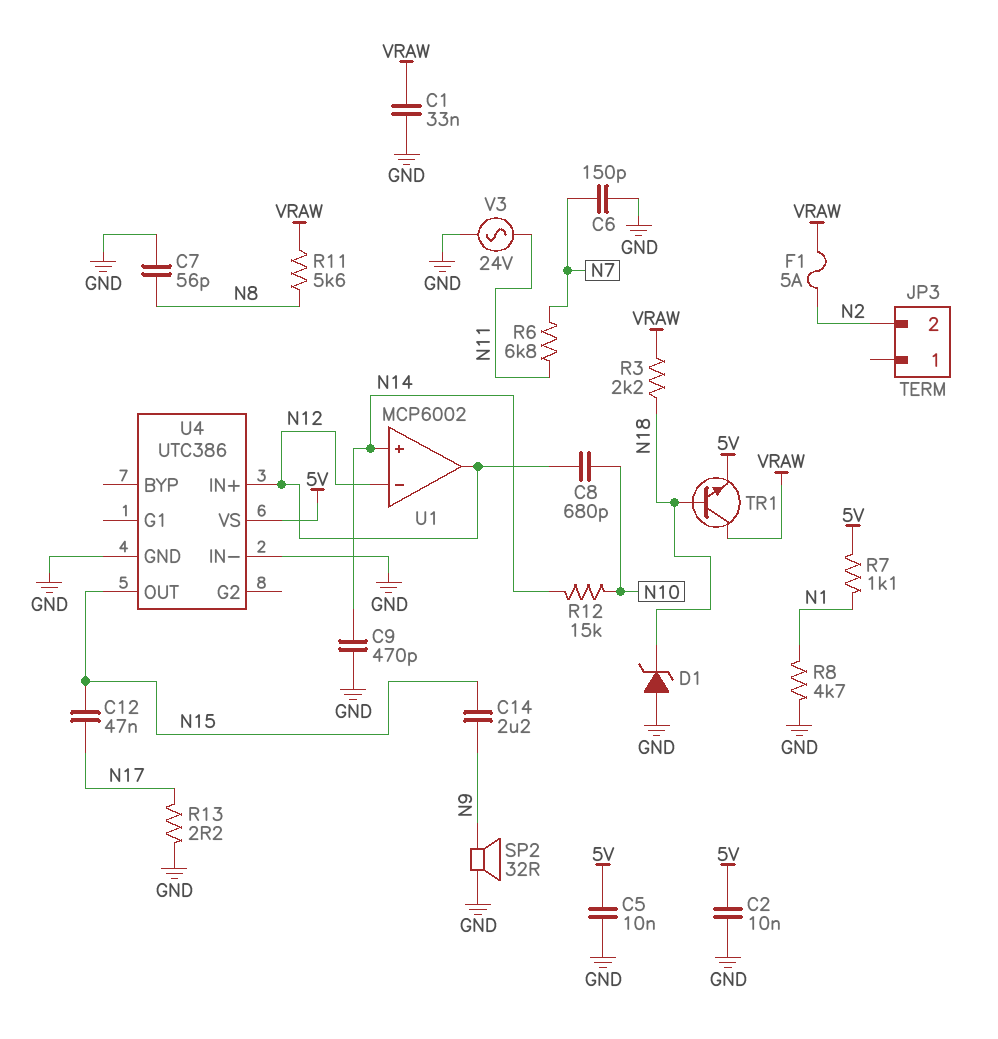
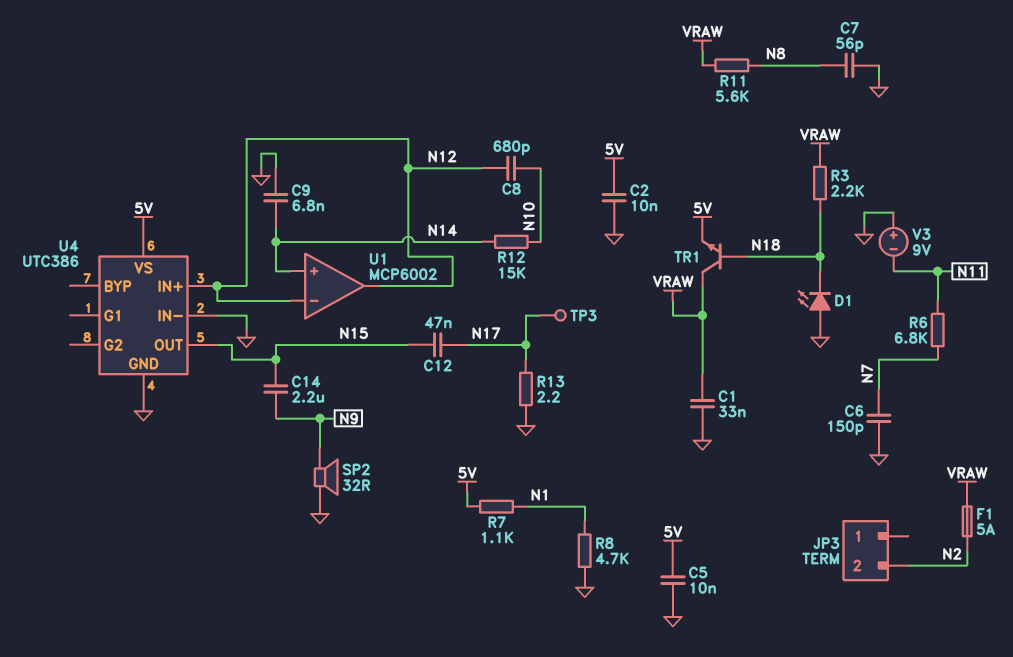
C9: 470pF (GND, N14) -> 6.8nF (GND, N14)
D1: zener (A GND, K N18) -> LED (A GND, K N18)
TP3: none -> test point (N17)
V3: AC 24V (GND, N11) -> 9V (plus GND, minus N11)

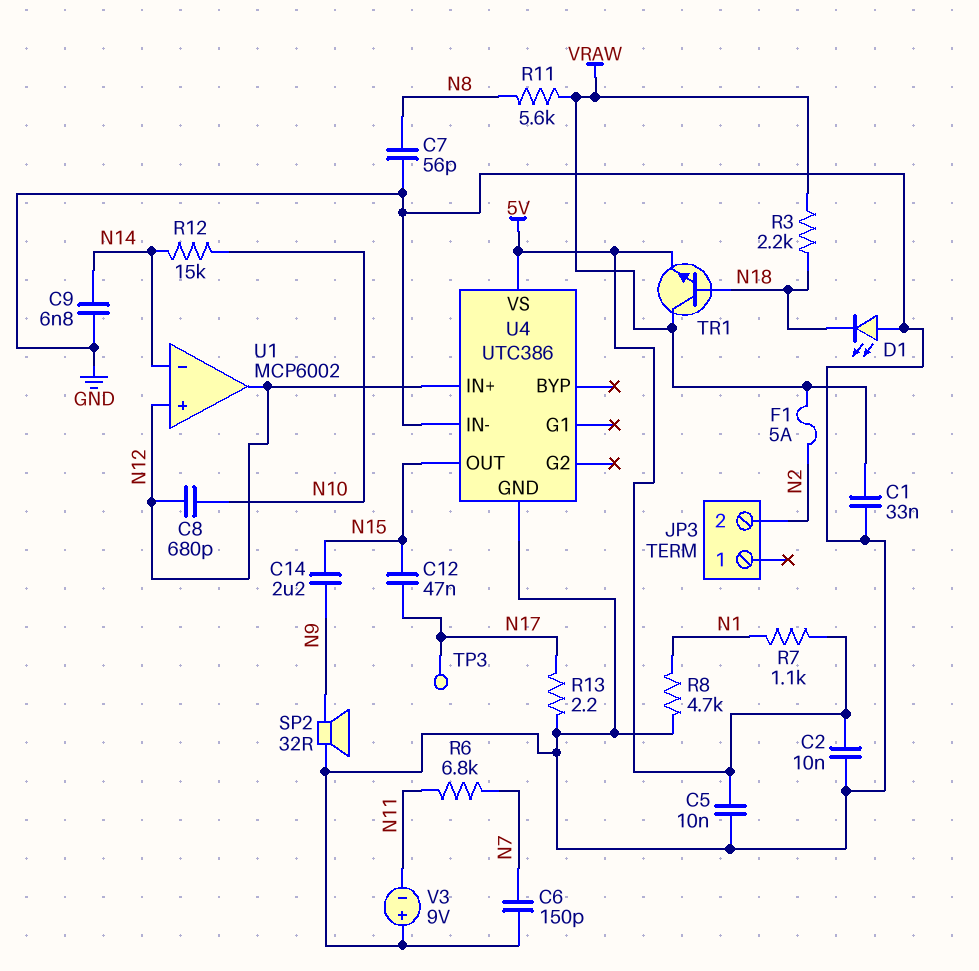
U1 pin in+: N14 -> N12
U1 pin in-: N12 -> N14

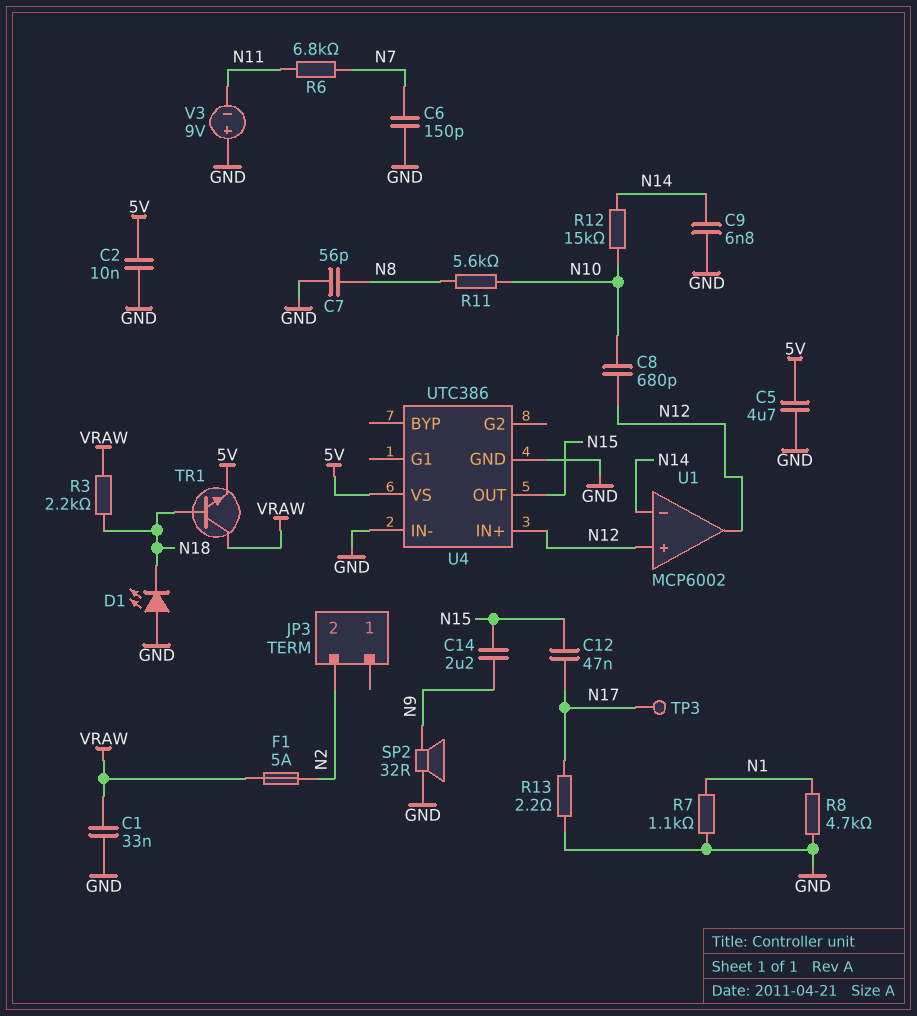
C5: 10nF (5V, GND) -> 4.7uF (5V, GND)
R7: 1.1k (5V, N1) -> 1.1k (GND, N1)
R11: 5.6k (N8, VRAW) -> 5.6k (N8, N10)

